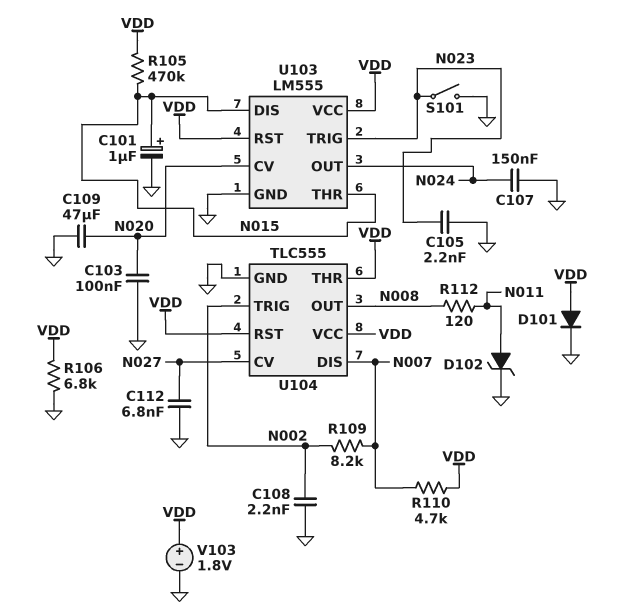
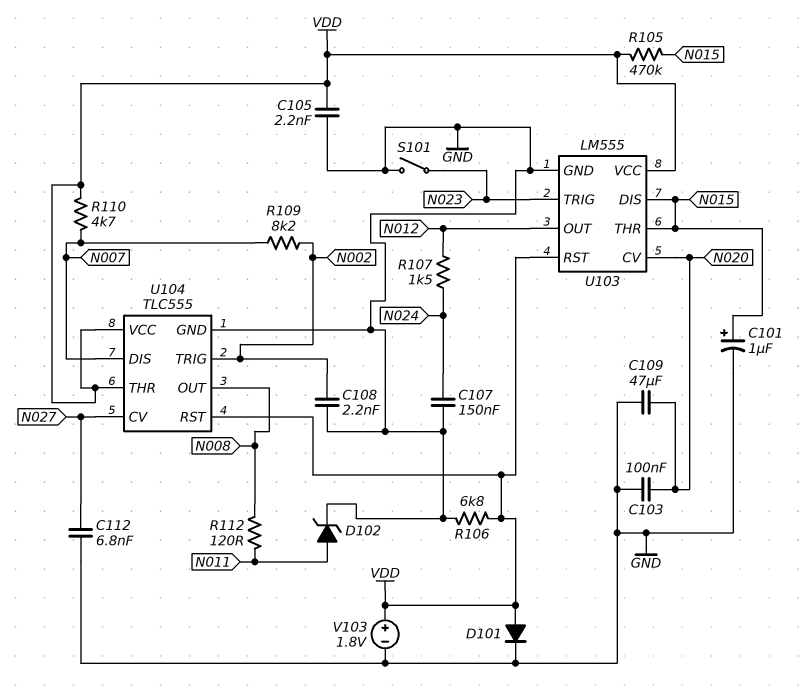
C105: 2.2nF (GND, N023) -> 2.2nF (GND, VDD)
R107: none -> 1.5k (N012, N024)
U103 pin OUT: N024 -> N012

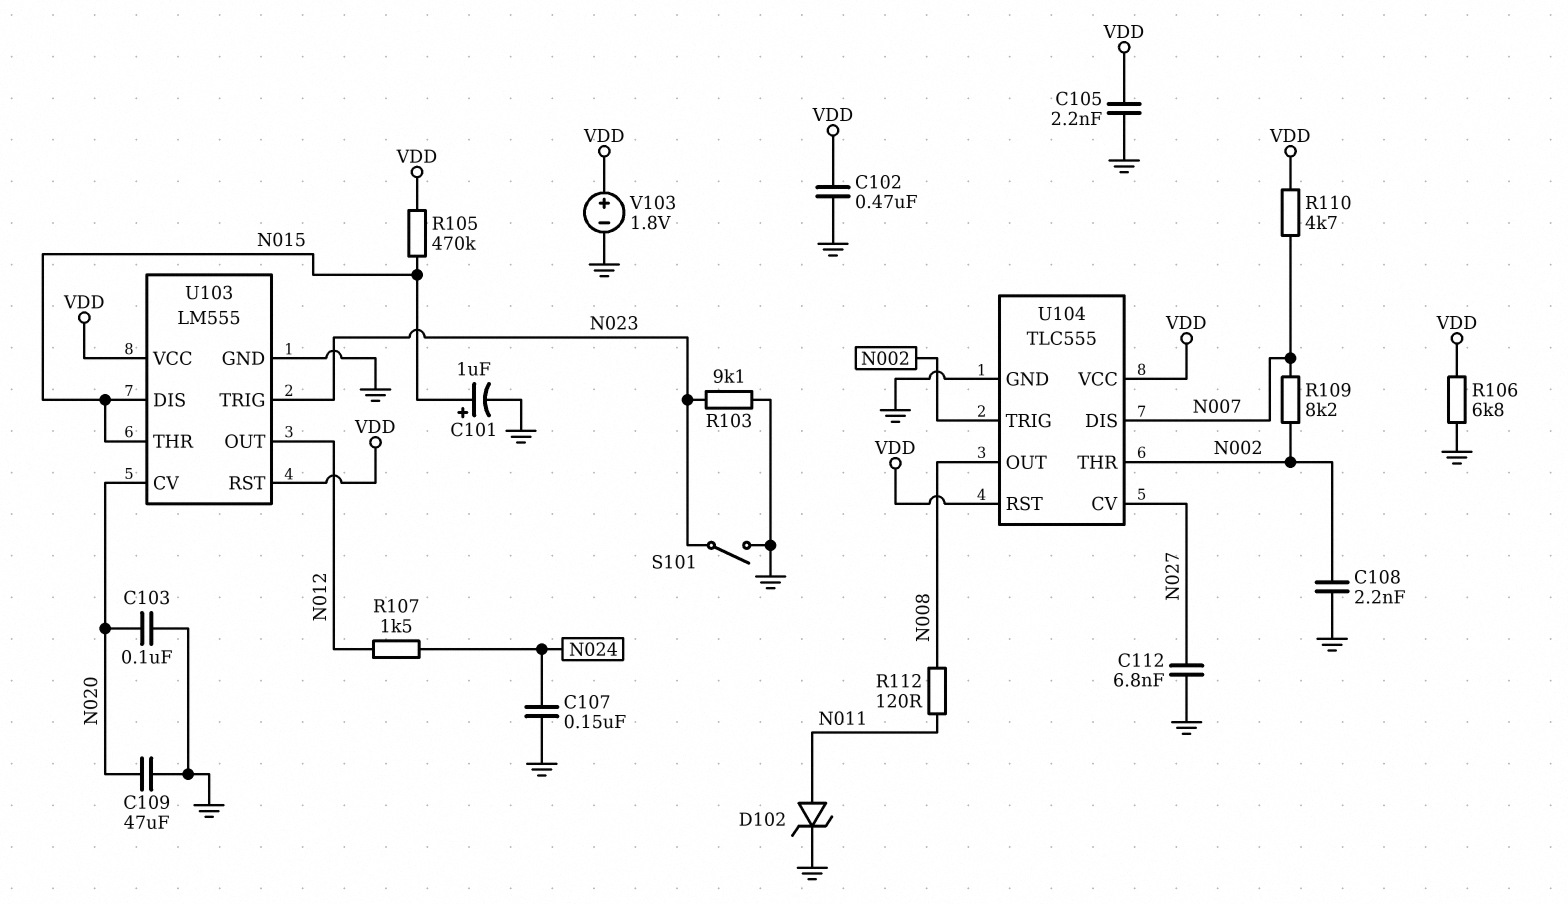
C102: none -> 470nF (GND, VDD)
D101: diode (A VDD, K GND) -> none
R103: none -> 9.1k (GND, N023)
U104 pin THR: VDD -> N002

